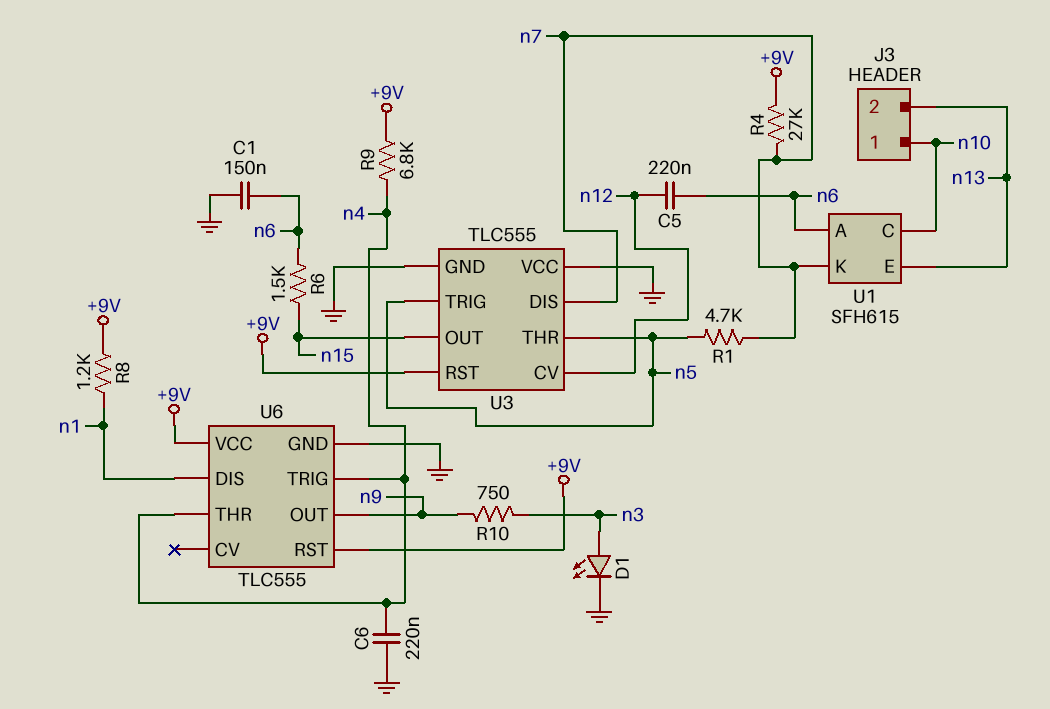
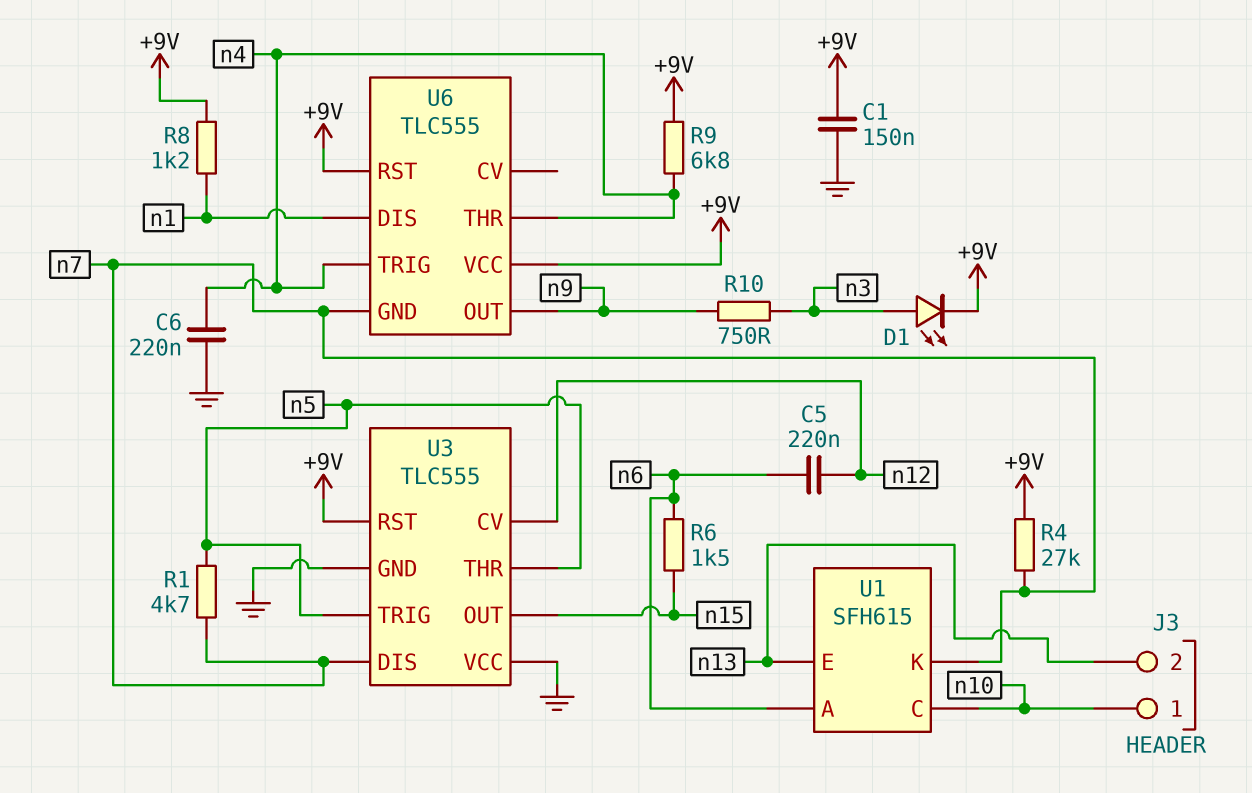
C1: 150nF (GND, n6) -> 150nF (+9V, GND)
D1: LED (A n3, K GND) -> LED (A n3, K +9V)
U6 pin GND: GND -> n7

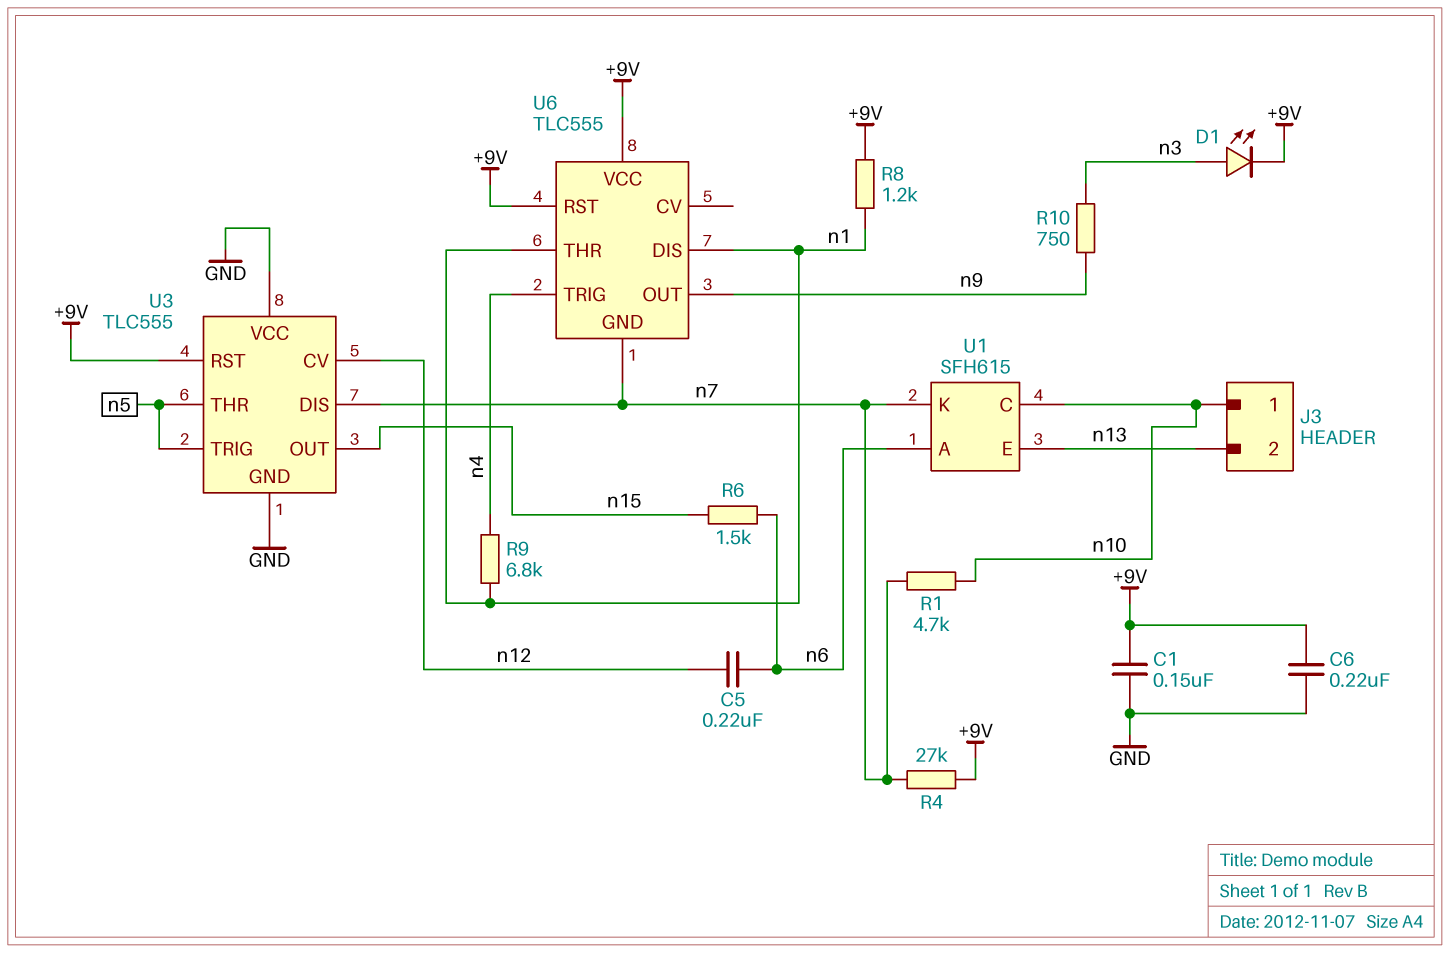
C6: 220nF (GND, n4) -> 220nF (+9V, GND)
R1: 4.7k (n5, n7) -> 4.7k (n7, n10)
R9: 6.8k (+9V, n4) -> 6.8k (n1, n4)
U6 pin THR: n4 -> n1

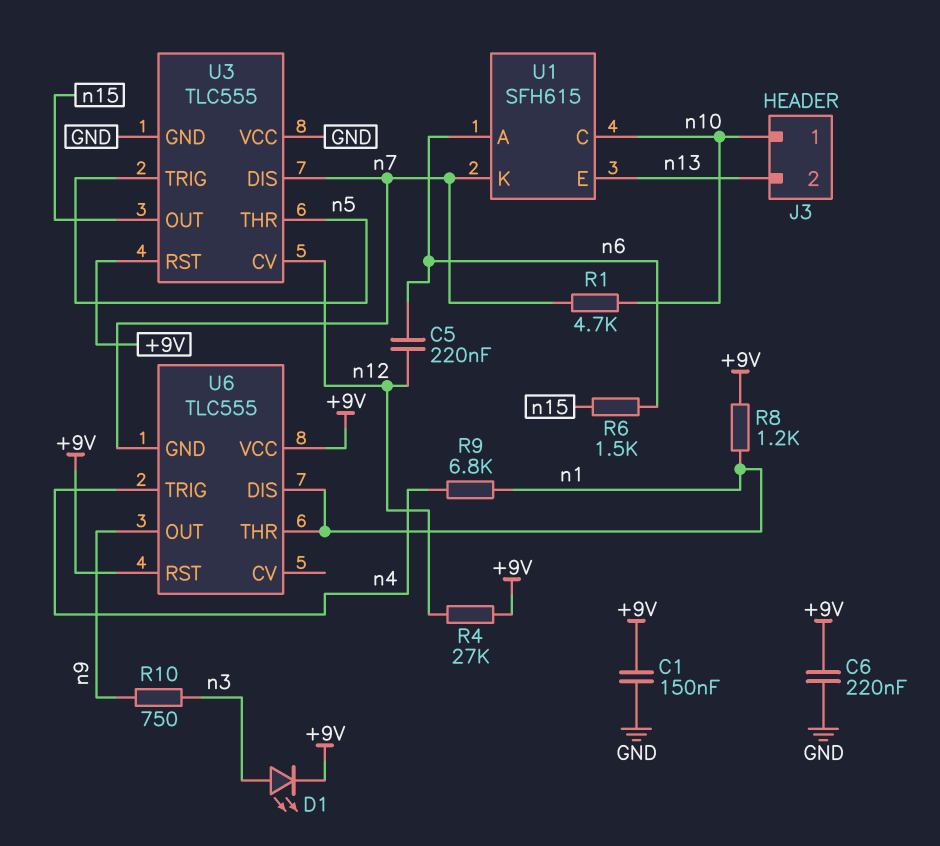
R4: 27k (+9V, n7) -> 27k (+9V, n12)

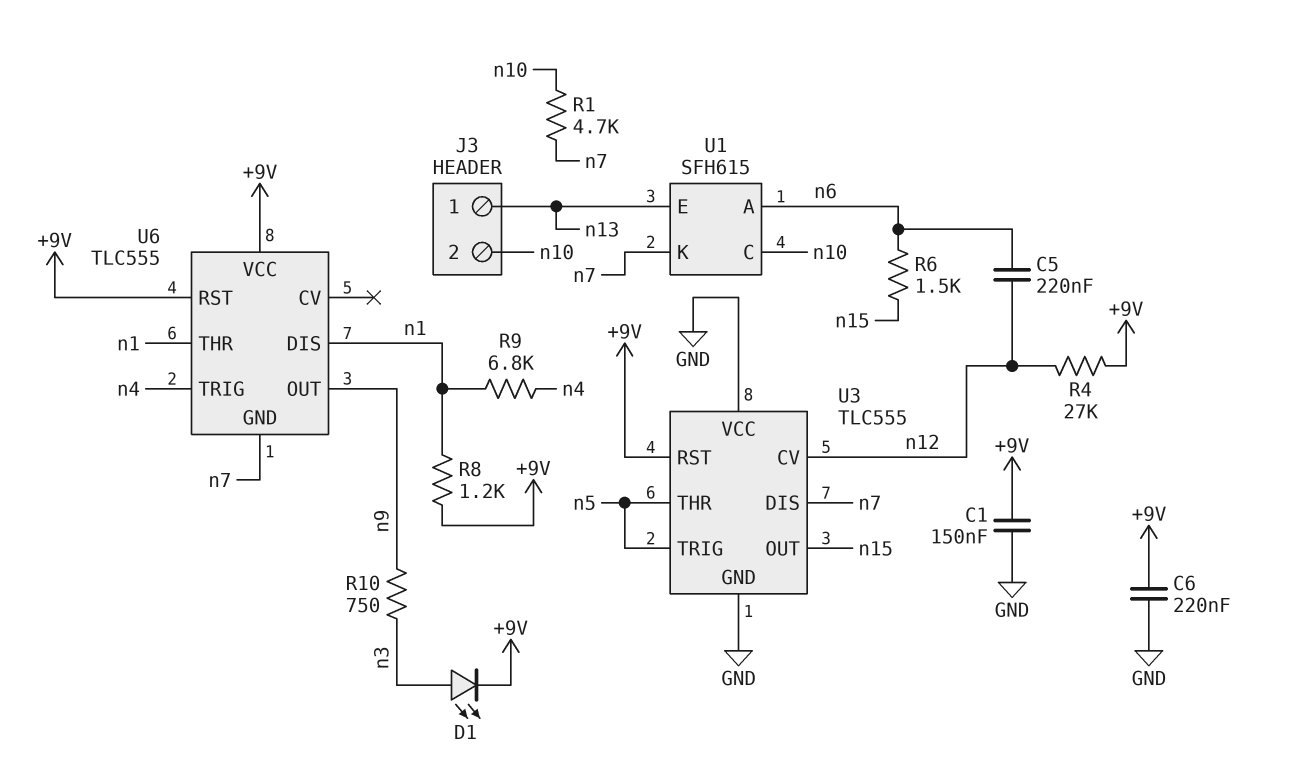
J3 pin 1: n10 -> n13
J3 pin 2: n13 -> n10

